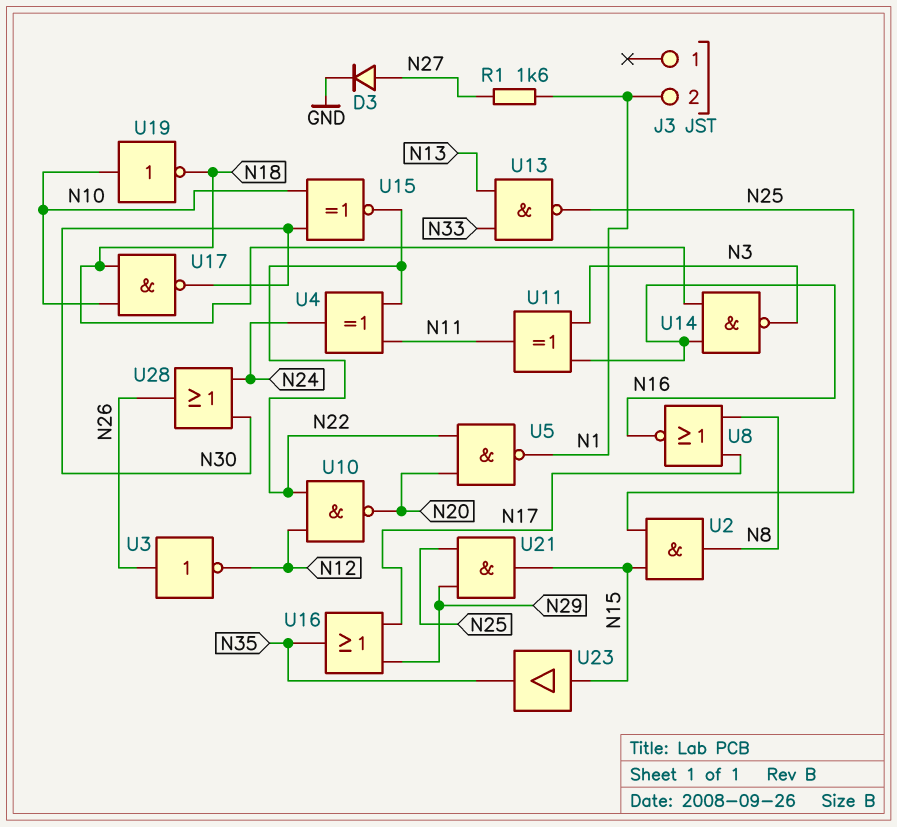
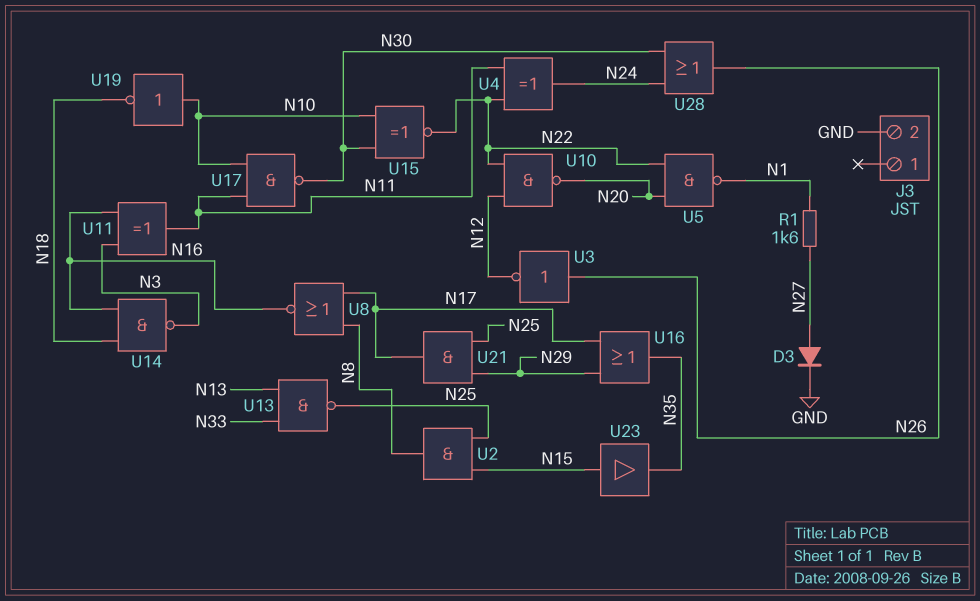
J3 pin 2: N1 -> GND
U17: NAND (in N10, in N18, out N30) -> NAND (in N10, in N11, out N30)
U21: AND (in N25, in N29, out N15) -> AND (in N25, in N29, out N17)

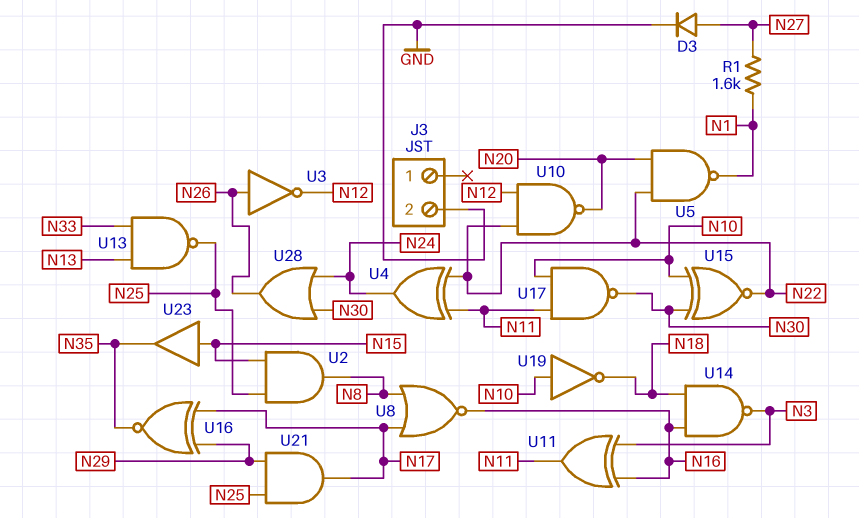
U16: OR (in N17, in N29, out N35) -> XNOR (in N17, in N29, out N35)

